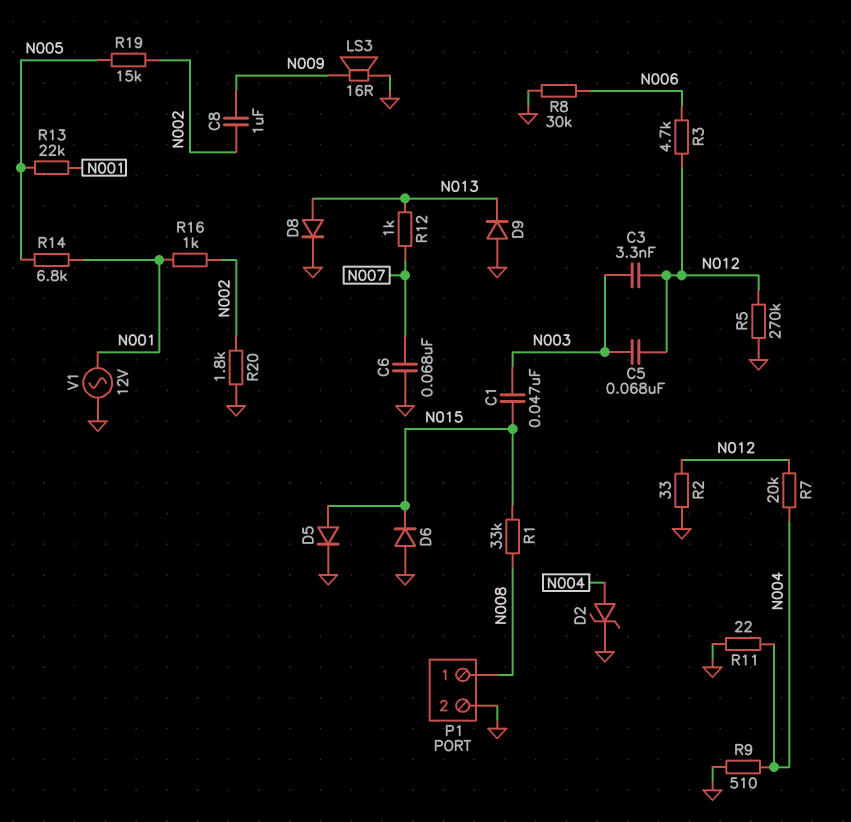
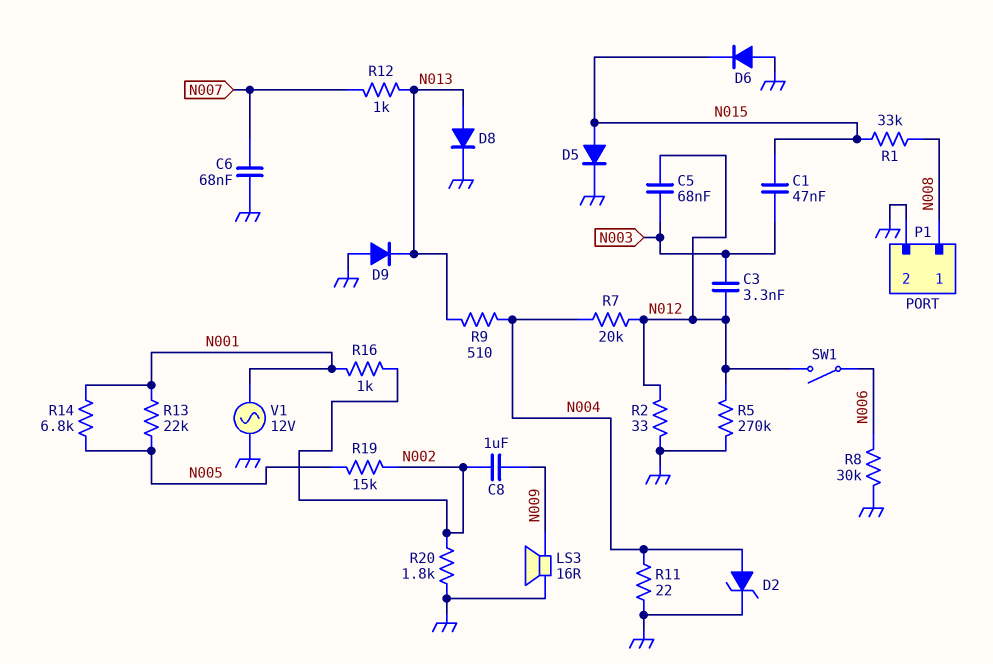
R3: 4.7k (N006, N012) -> none
R9: 510 (GND, N004) -> 510 (N004, N013)
SW1: none -> switch (N006, N012)

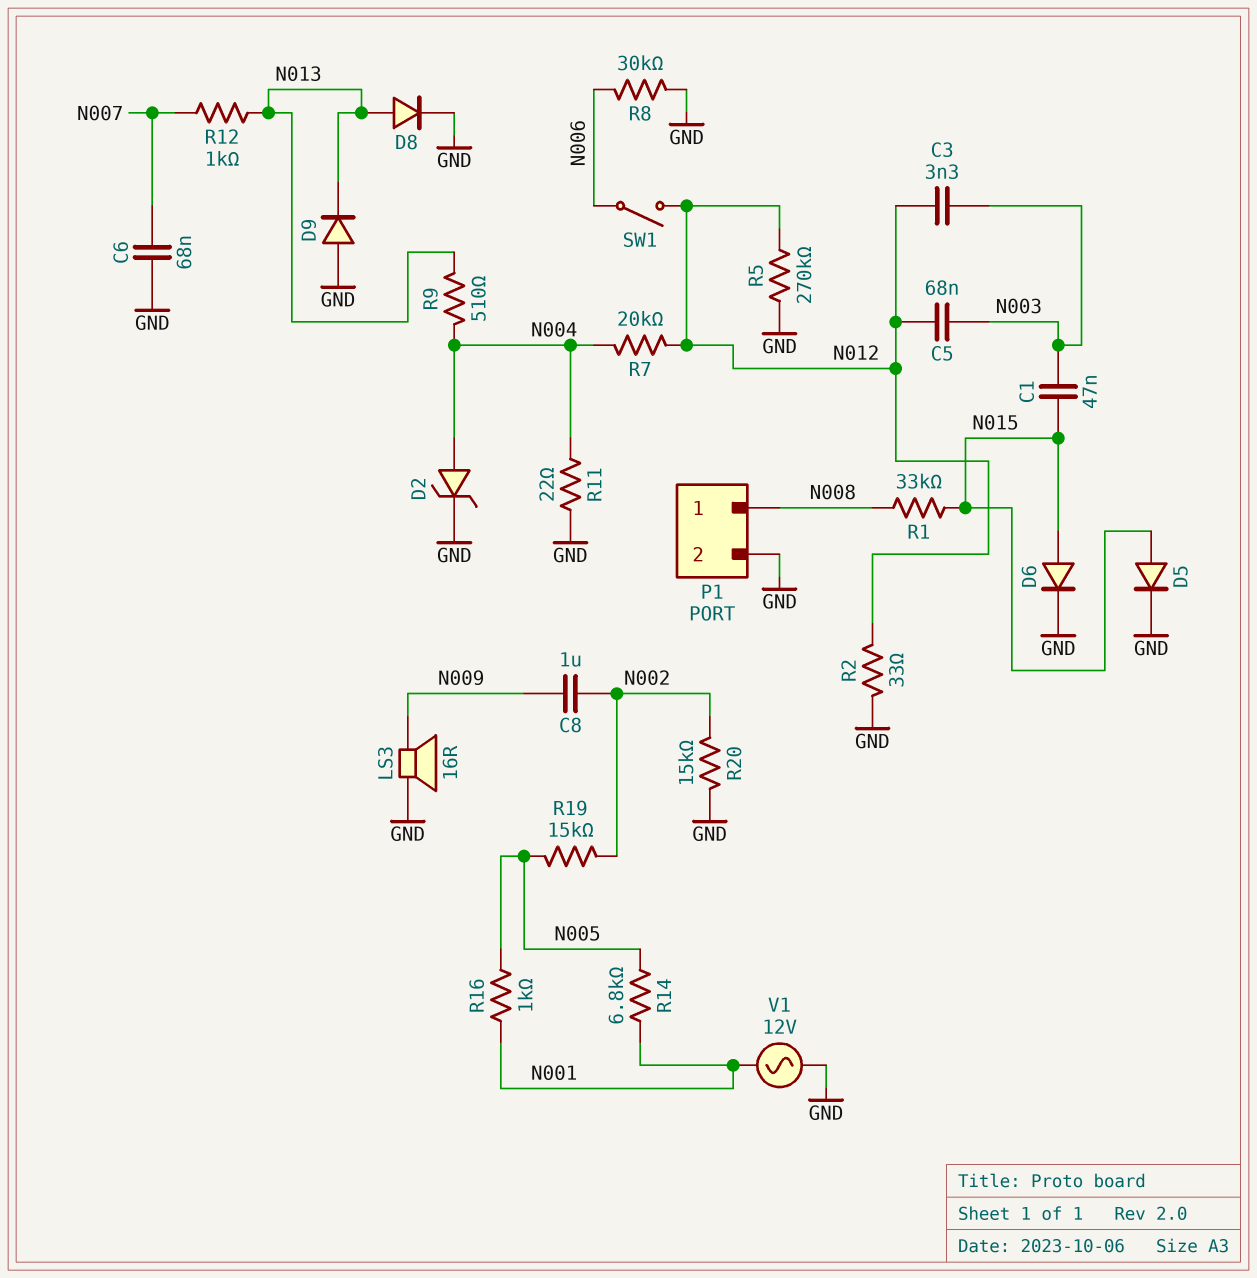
D6: diode (A GND, K N015) -> diode (A N015, K GND)
R13: 22k (N001, N005) -> none
R16: 1k (N001, N002) -> 1k (N001, N005)
R20: 1.8k (GND, N002) -> 15k (GND, N002)

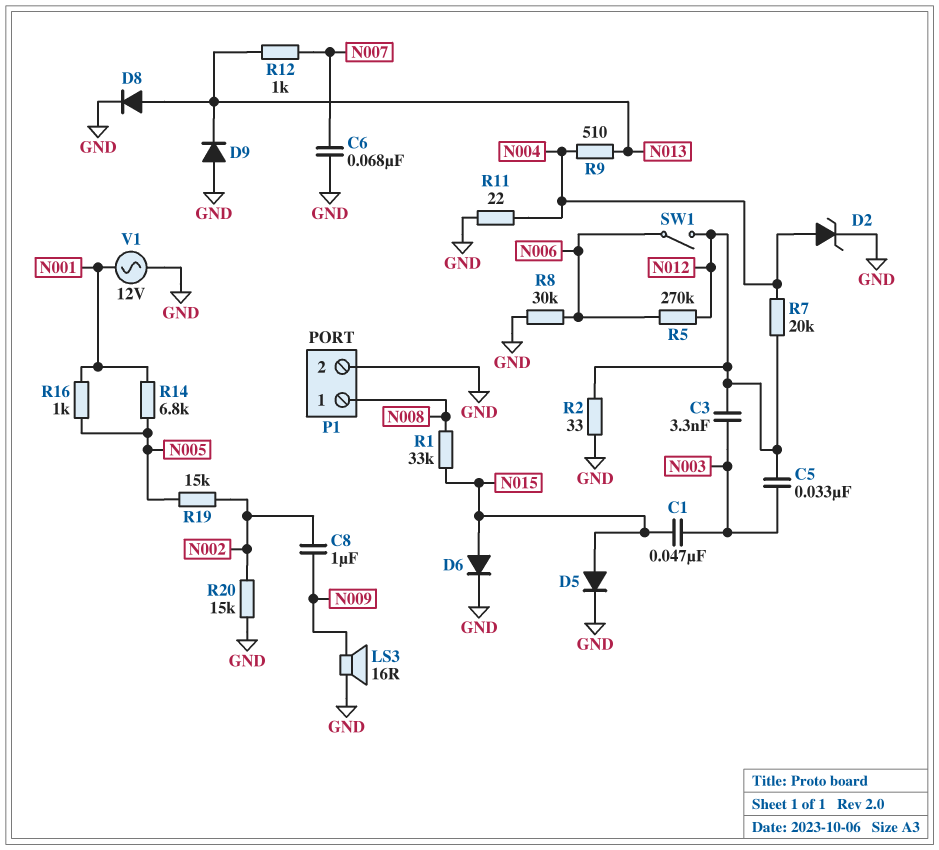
C5: 68nF (N003, N012) -> 33nF (N003, N012)
R5: 270k (GND, N012) -> 270k (N006, N012)

